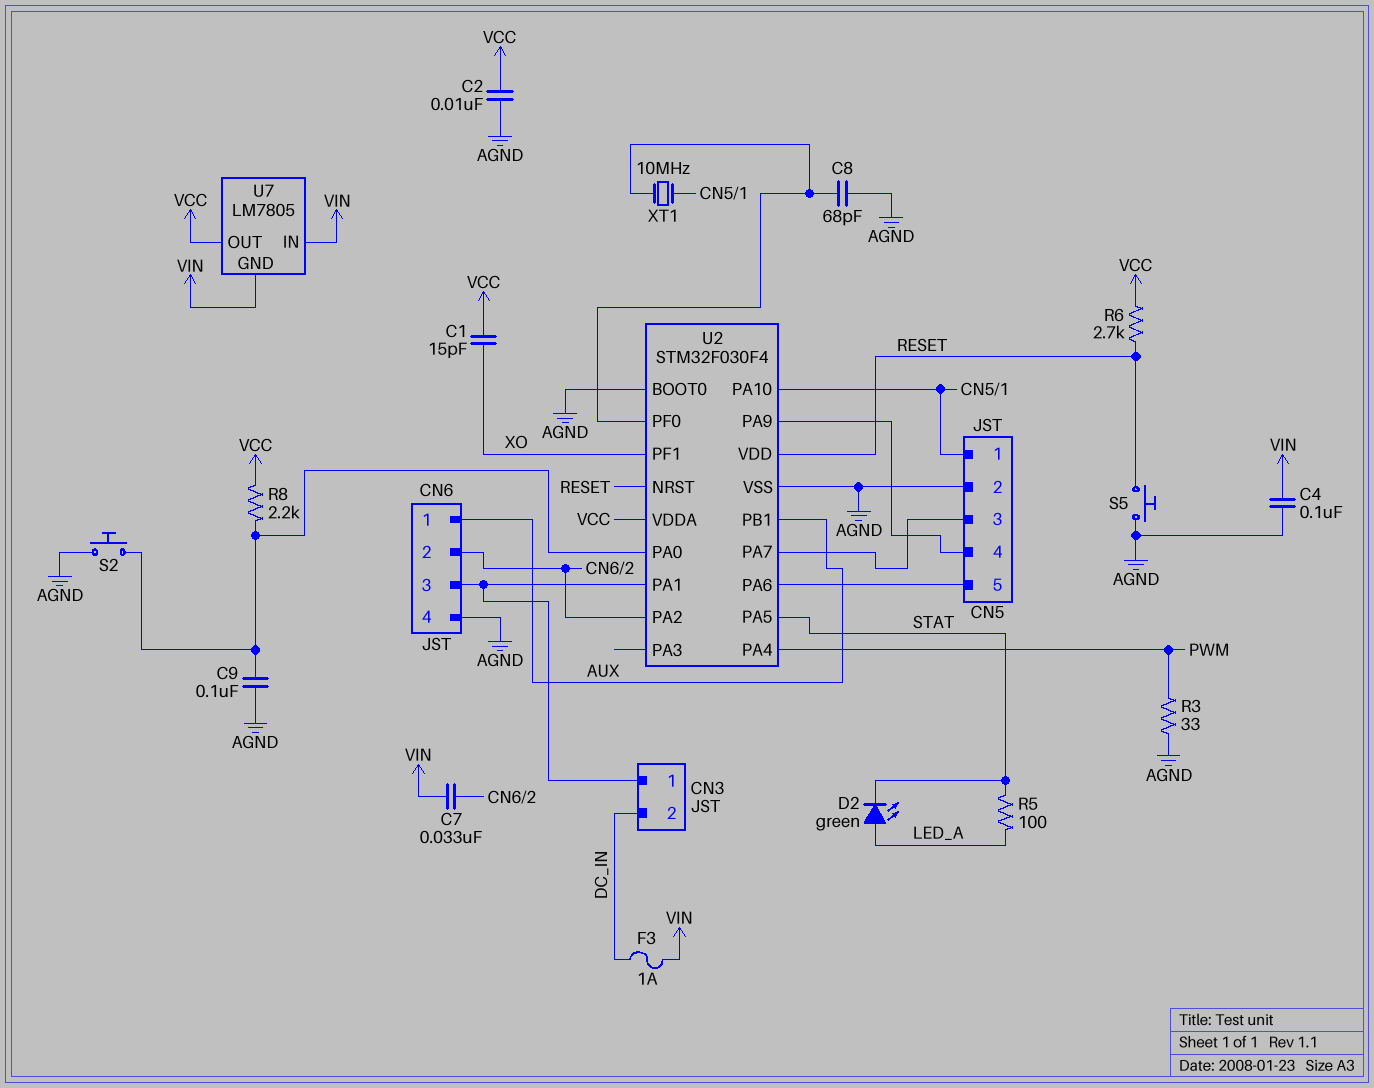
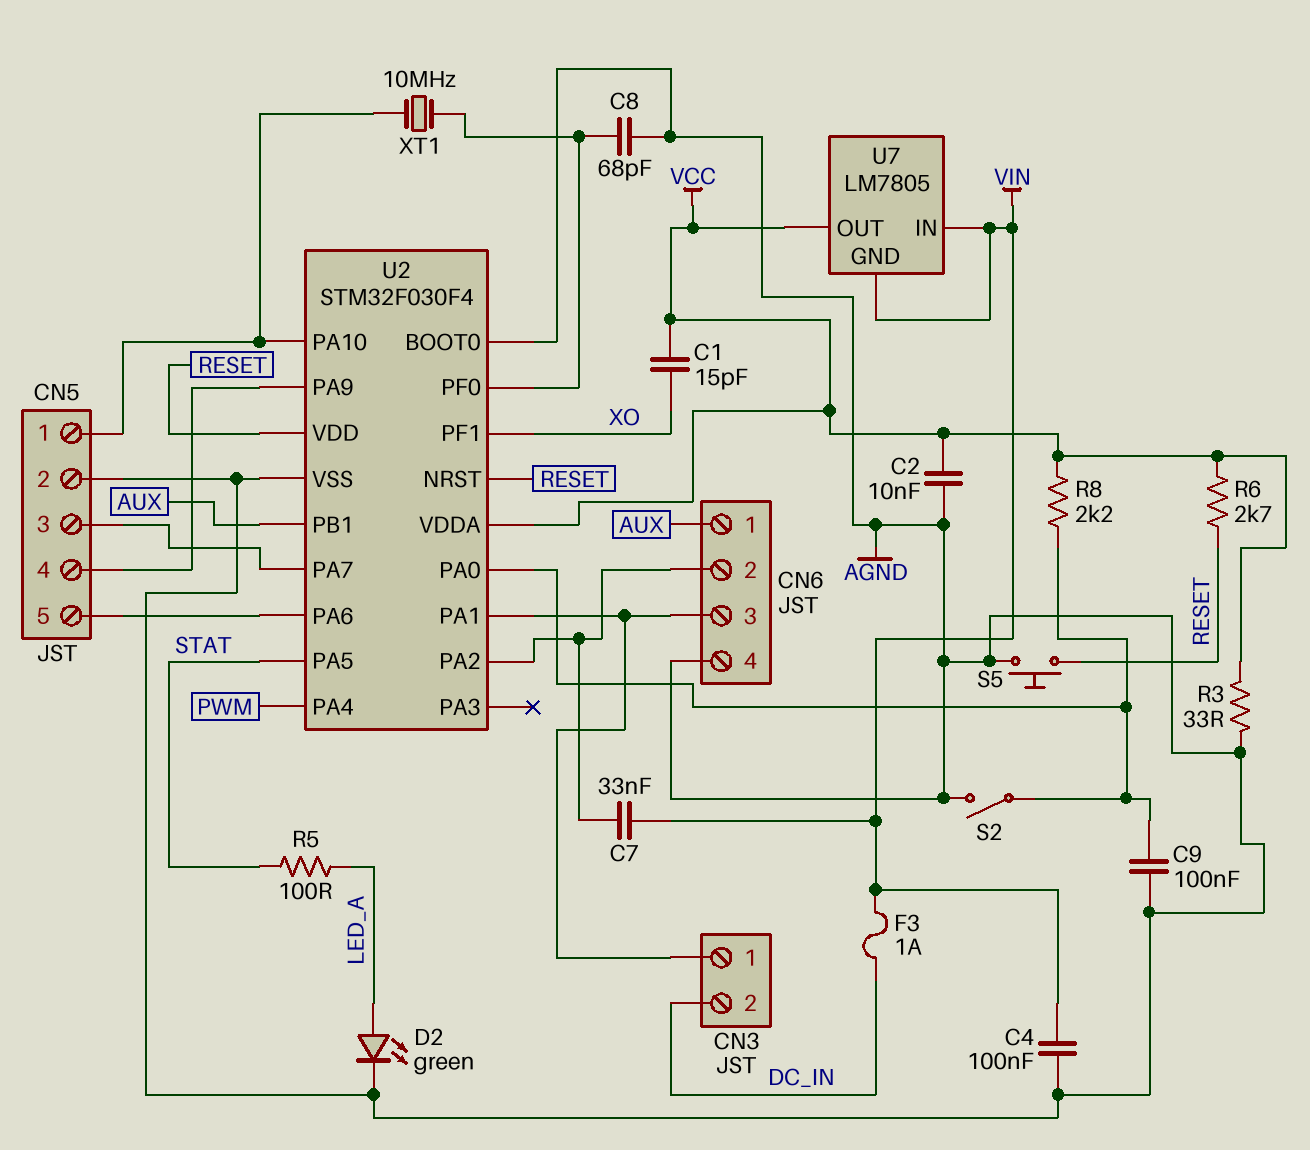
D2: LED green (A LED_A, K STAT) -> LED green (A LED_A, K AGND)
R3: 33 (AGND, PWM) -> 33 (AGND, VCC)
S2: button (AGND, U2/PA0) -> switch (AGND, U2/PA0)

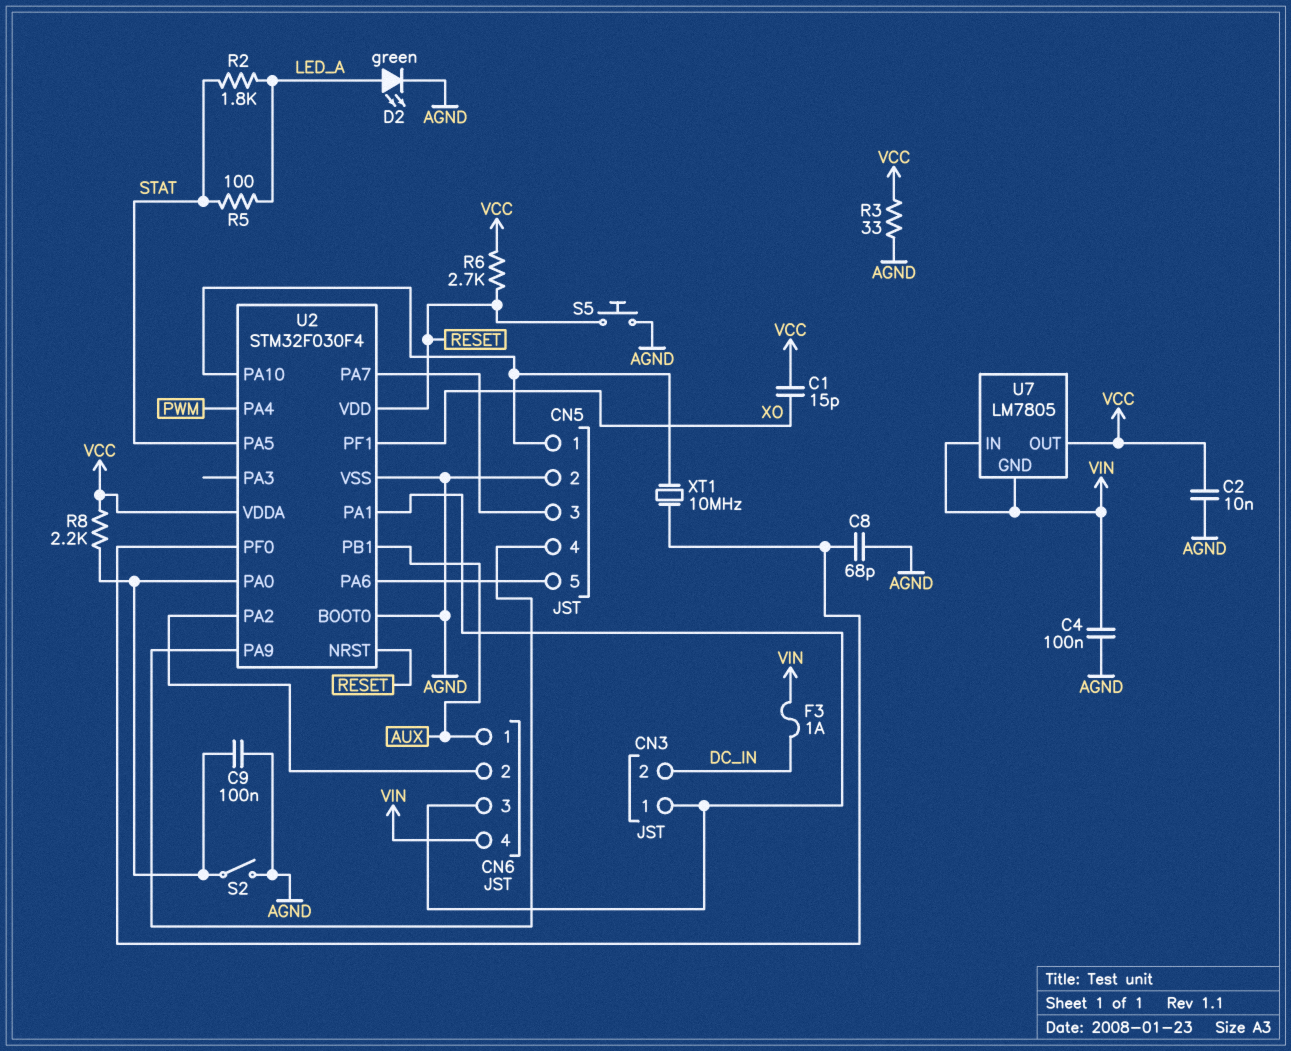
C7: 33nF (CN6/2, VIN) -> none
CN6 pin 4: AGND -> VIN
R2: none -> 1.8k (LED_A, STAT)

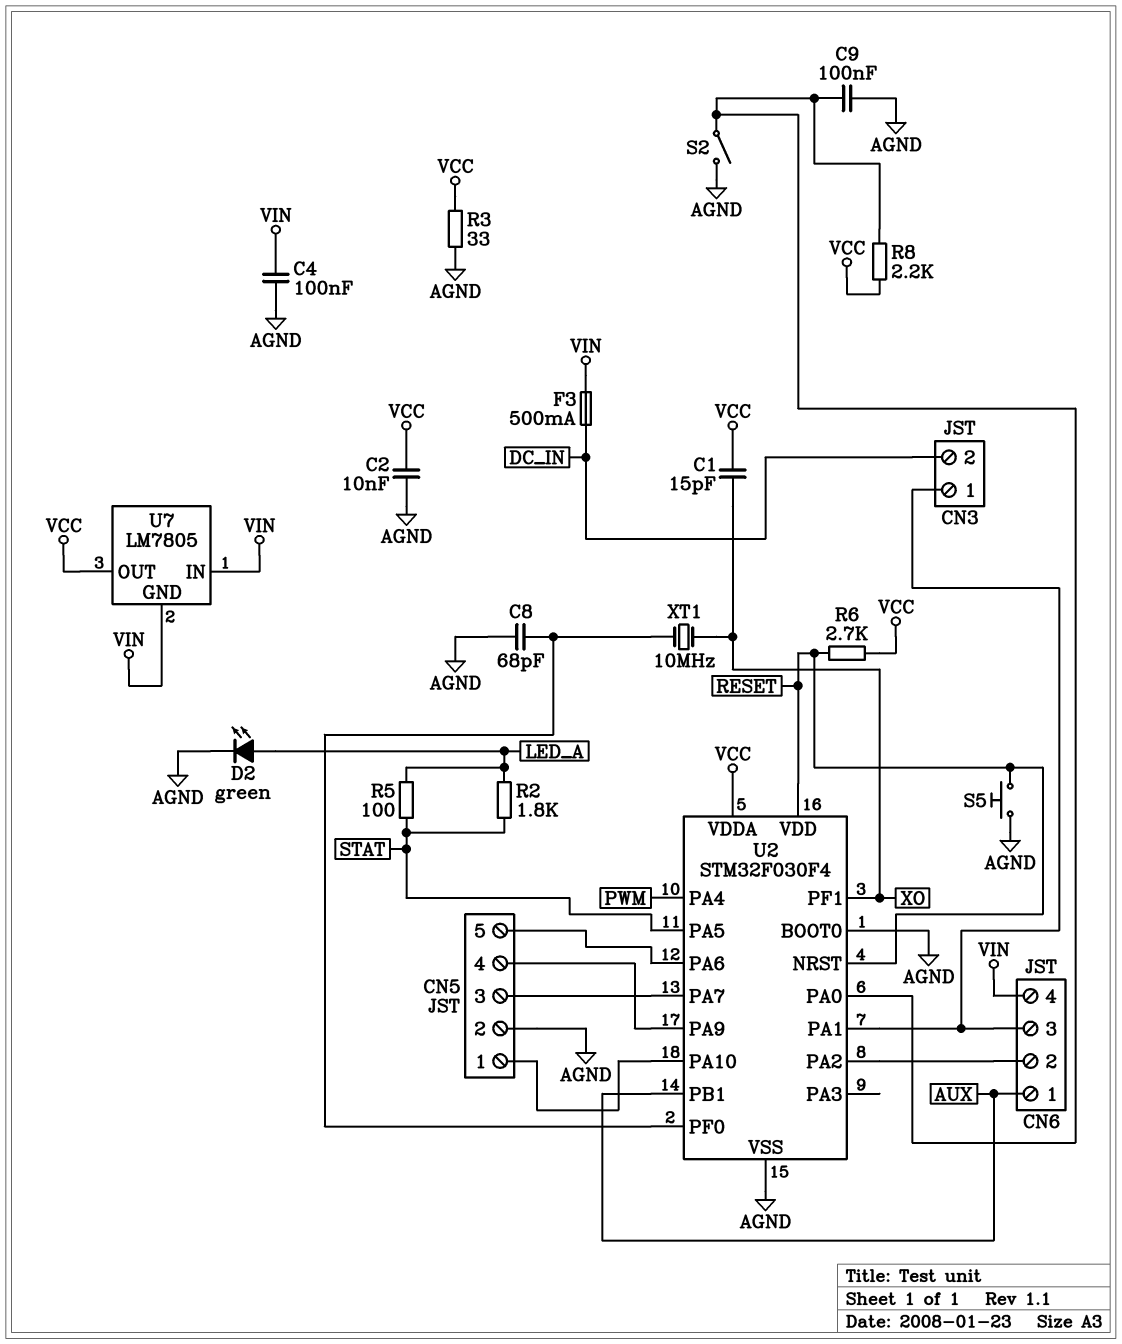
F3: 1A (DC_IN, VIN) -> 500mA (DC_IN, VIN)
XT1: 10MHz (CN5/1, U2/PF0) -> 10MHz (U2/PF0, XO)

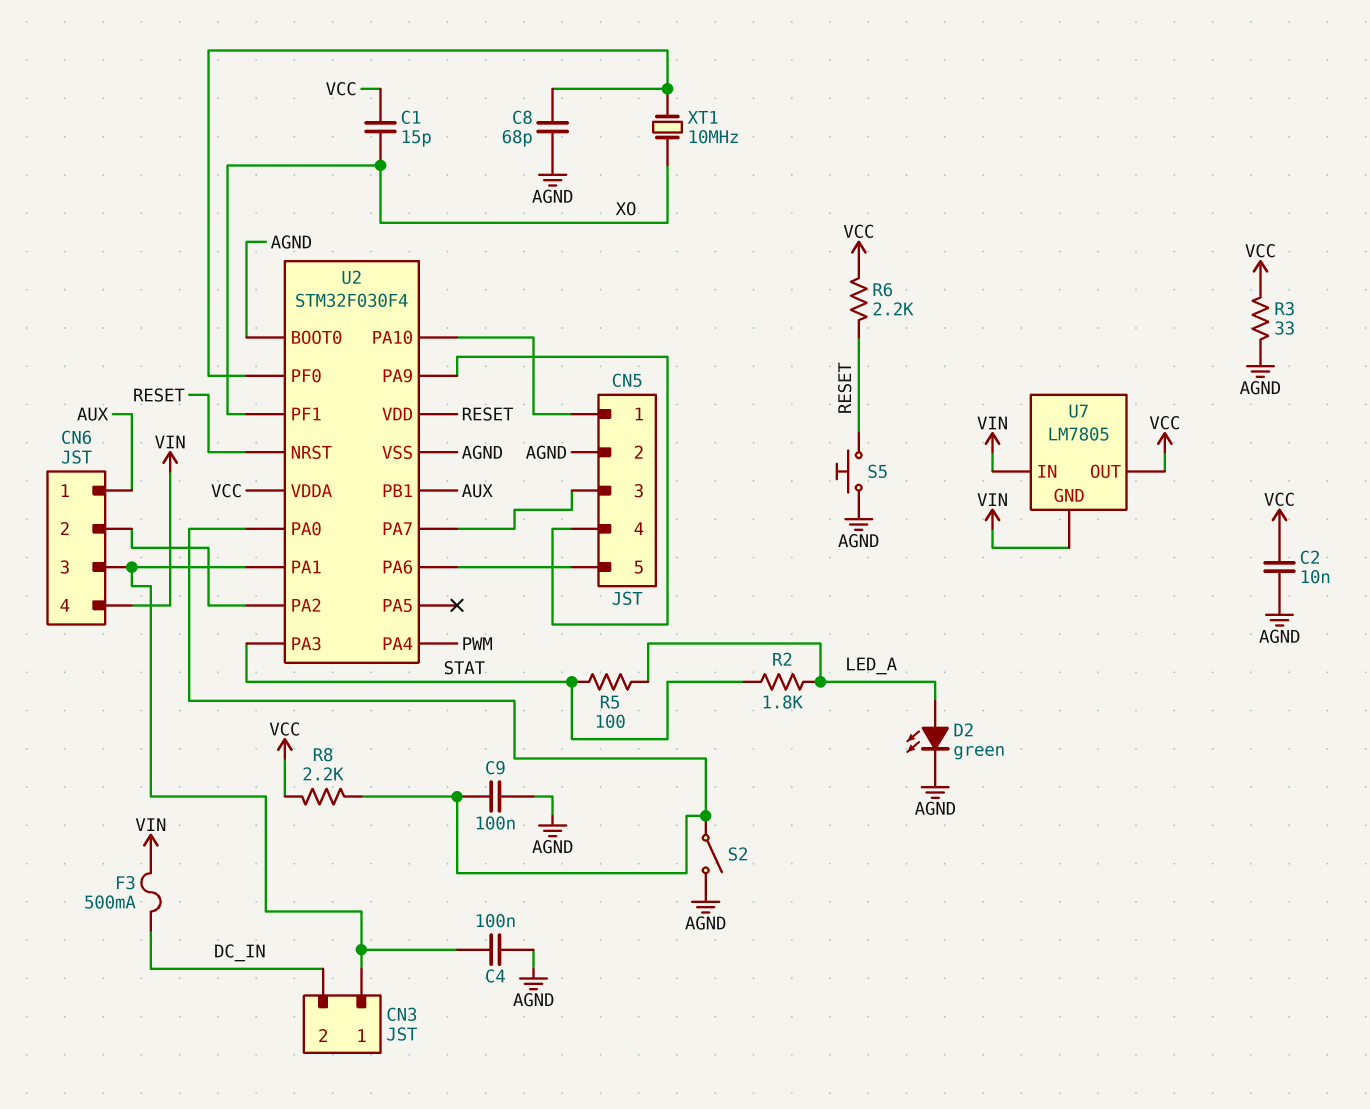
C4: 100nF (AGND, VIN) -> 100nF (AGND, CN3/1)
R6: 2.7k (RESET, VCC) -> 2.2k (RESET, VCC)
U2 pin PA3: none -> STAT
U2 pin PA5: STAT -> none

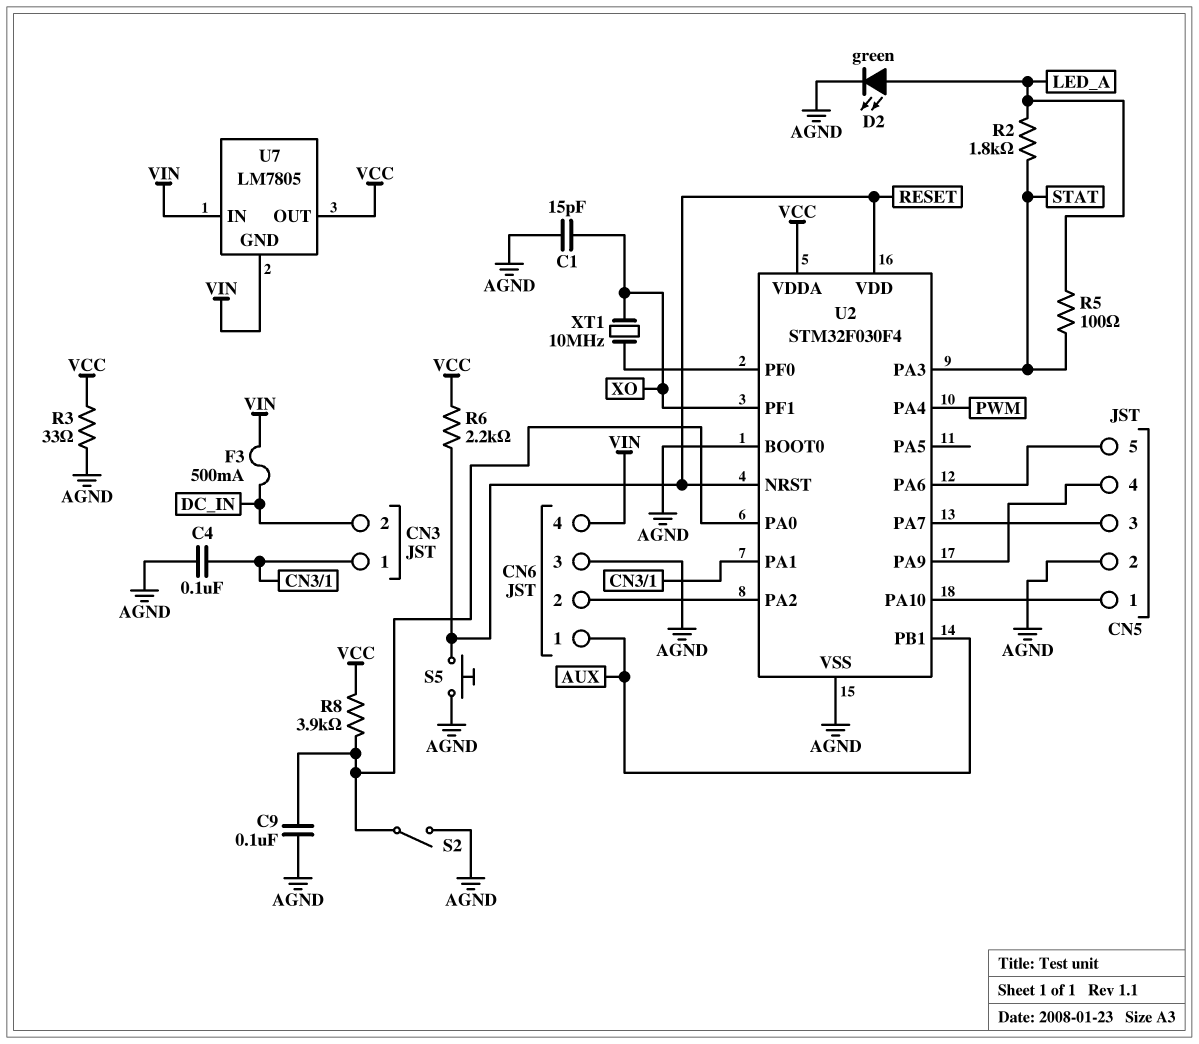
C1: 15pF (VCC, XO) -> 15pF (AGND, XO)
C2: 10nF (AGND, VCC) -> none
C8: 68pF (AGND, U2/PF0) -> none
CN6 pin 3: CN3/1 -> AGND
R8: 2.2k (U2/PA0, VCC) -> 3.9k (U2/PA0, VCC)

